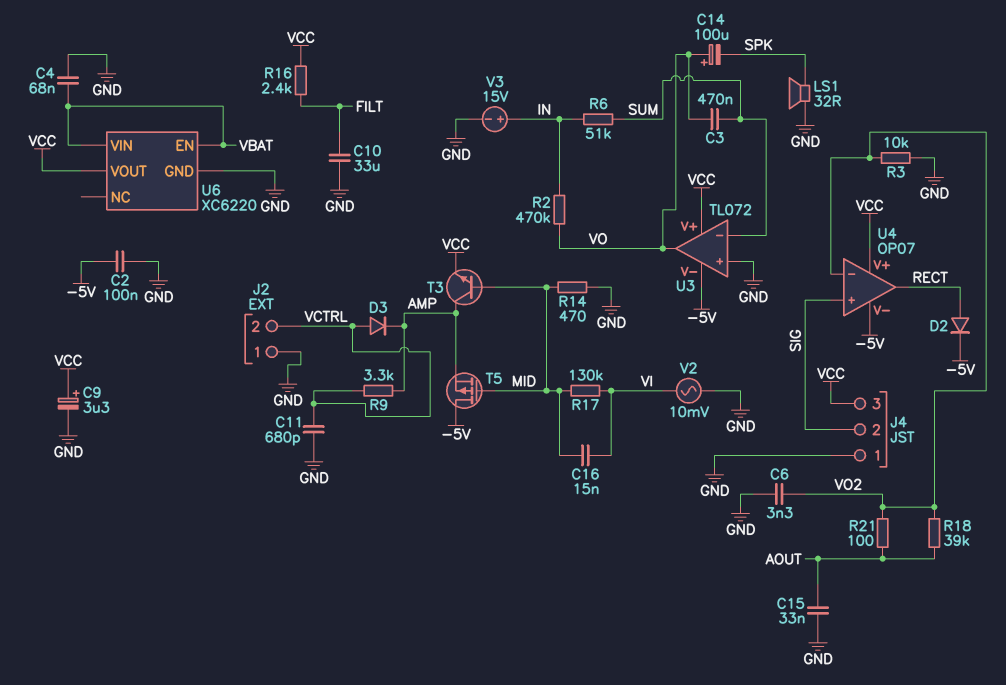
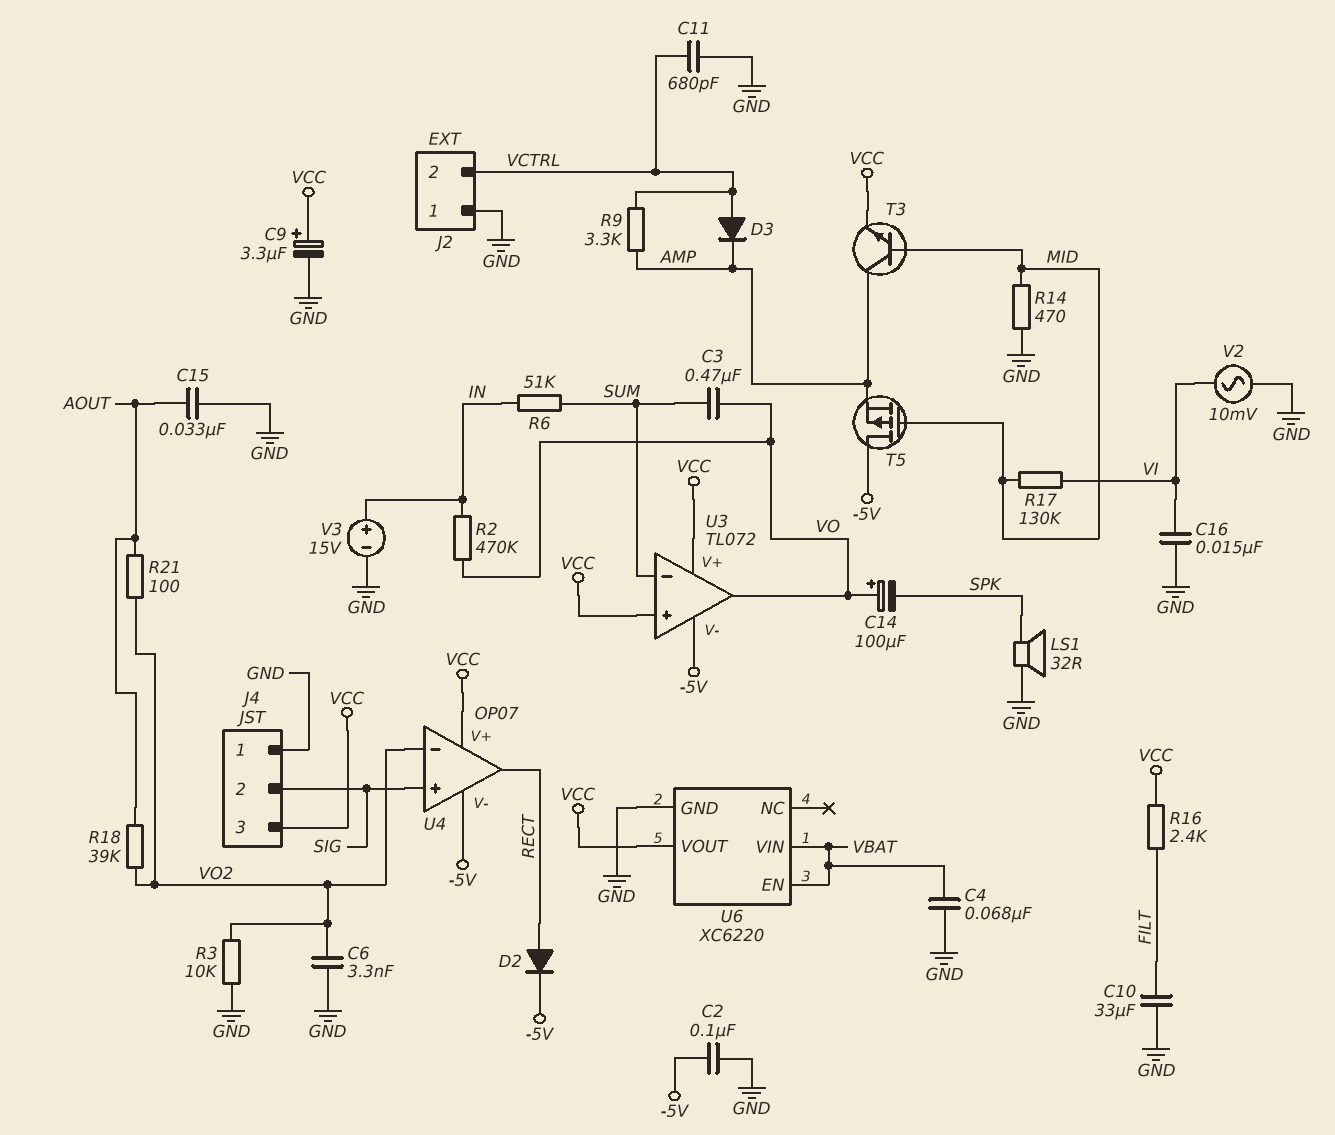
C16: 15nF (MID, VI) -> 15nF (GND, VI)
U3 pin in+: GND -> VCC

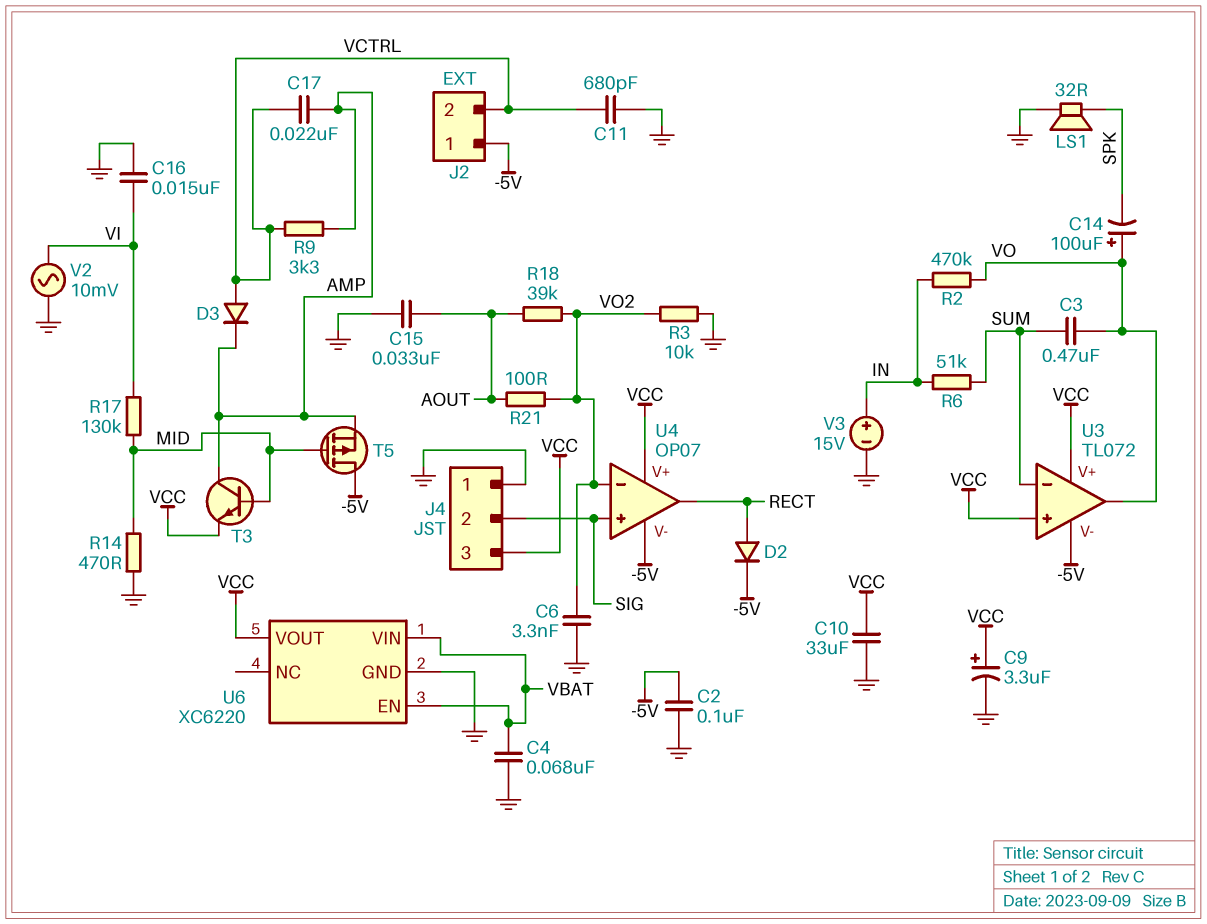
C10: 33uF (FILT, GND) -> 33uF (GND, VCC)
C17: none -> 22nF (AMP, VCTRL)
J2 pin 1: GND -> -5V
R16: 2.4k (FILT, VCC) -> none

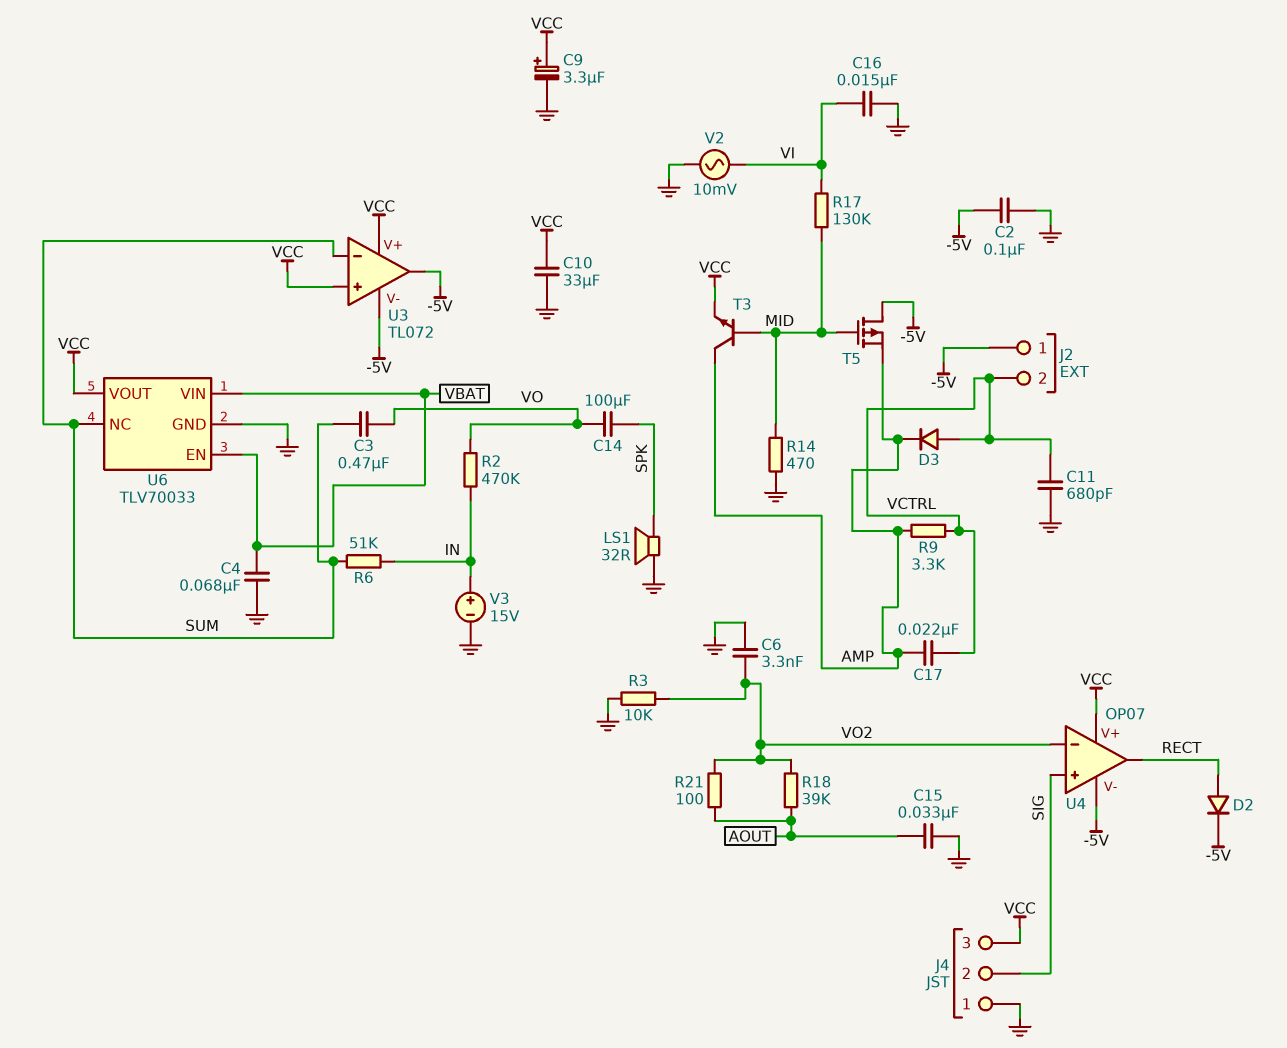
C14: 100uF (plus VO, minus SPK) -> 100uF (SPK, VO)
U3 pin out: VO -> -5V
U6: XC6220 -> TLV70033
U6 pin NC: none -> SUM

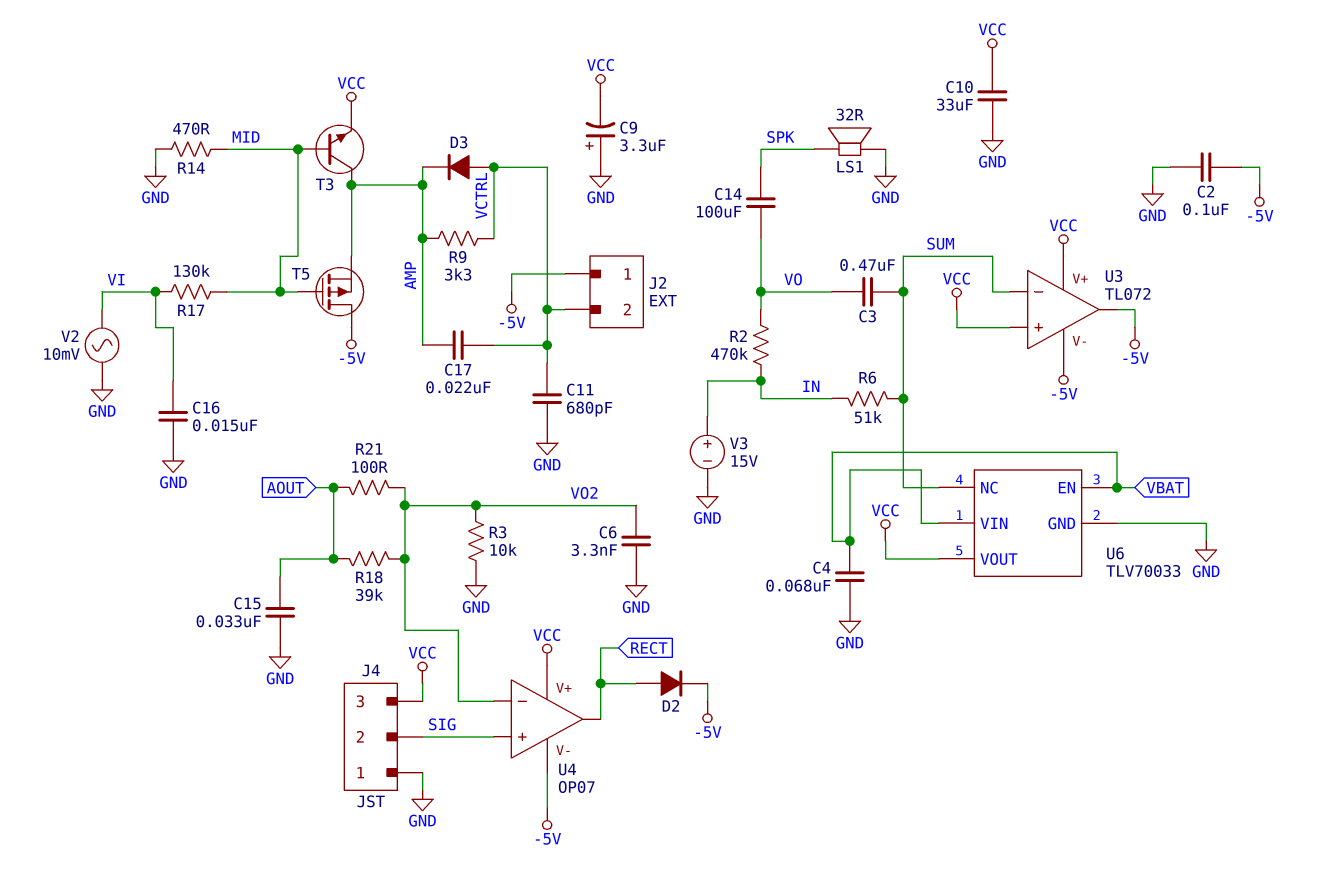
C9: 3.3uF (plus VCC, minus GND) -> 3.3uF (plus GND, minus VCC)

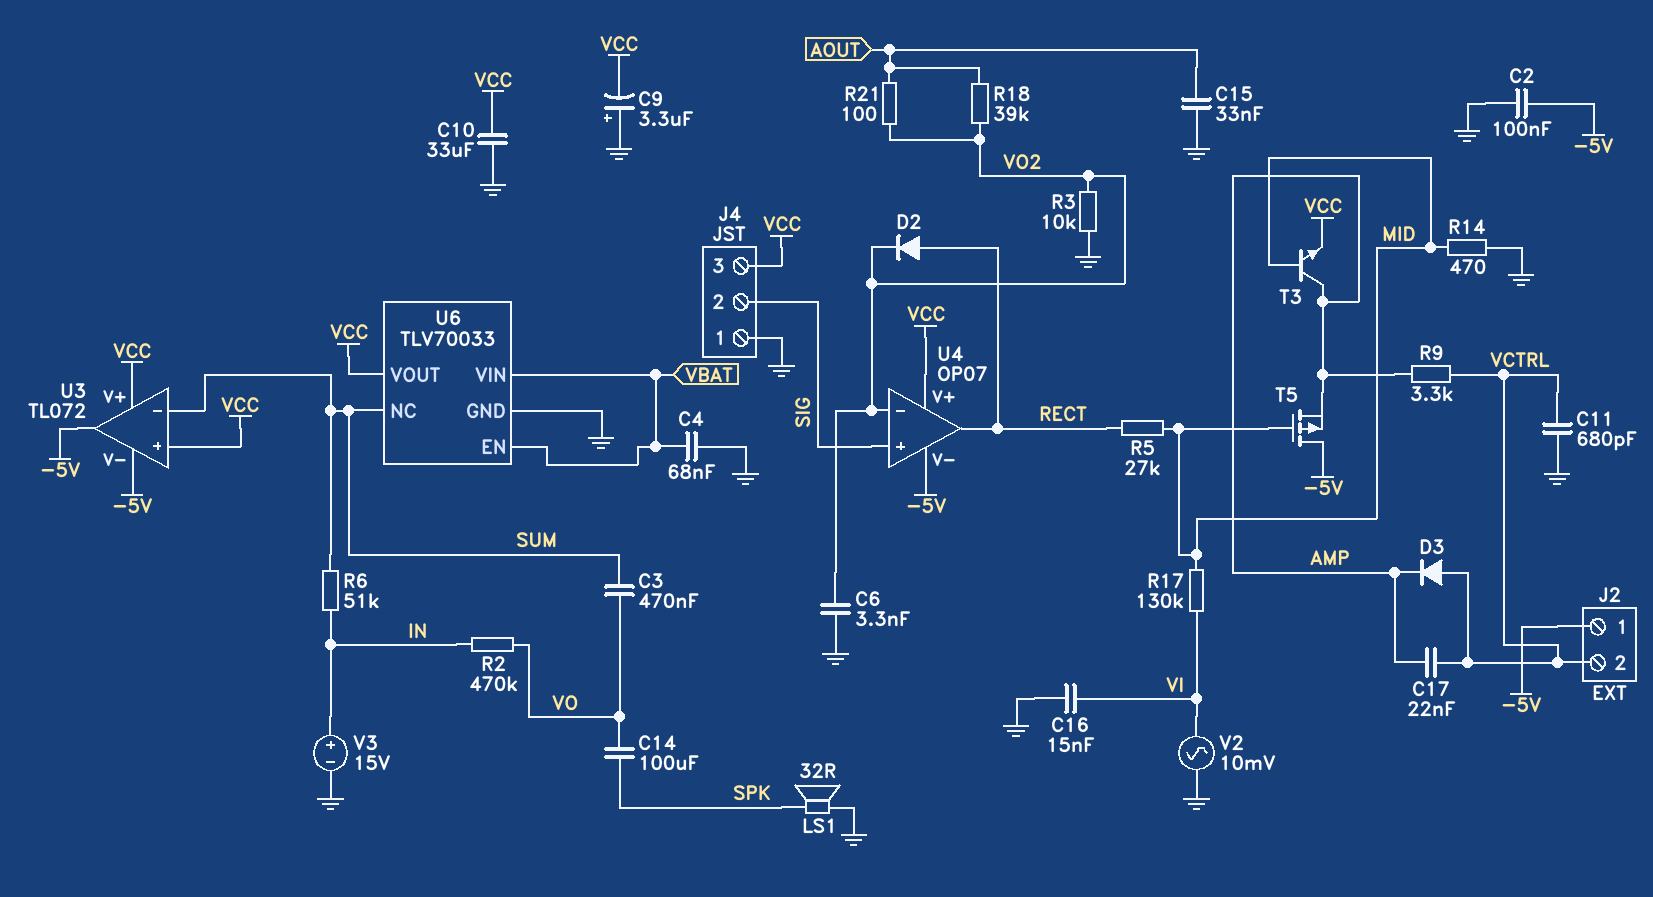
D2: diode (A RECT, K -5V) -> diode (A RECT, K VO2)
R5: none -> 27k (MID, RECT)

